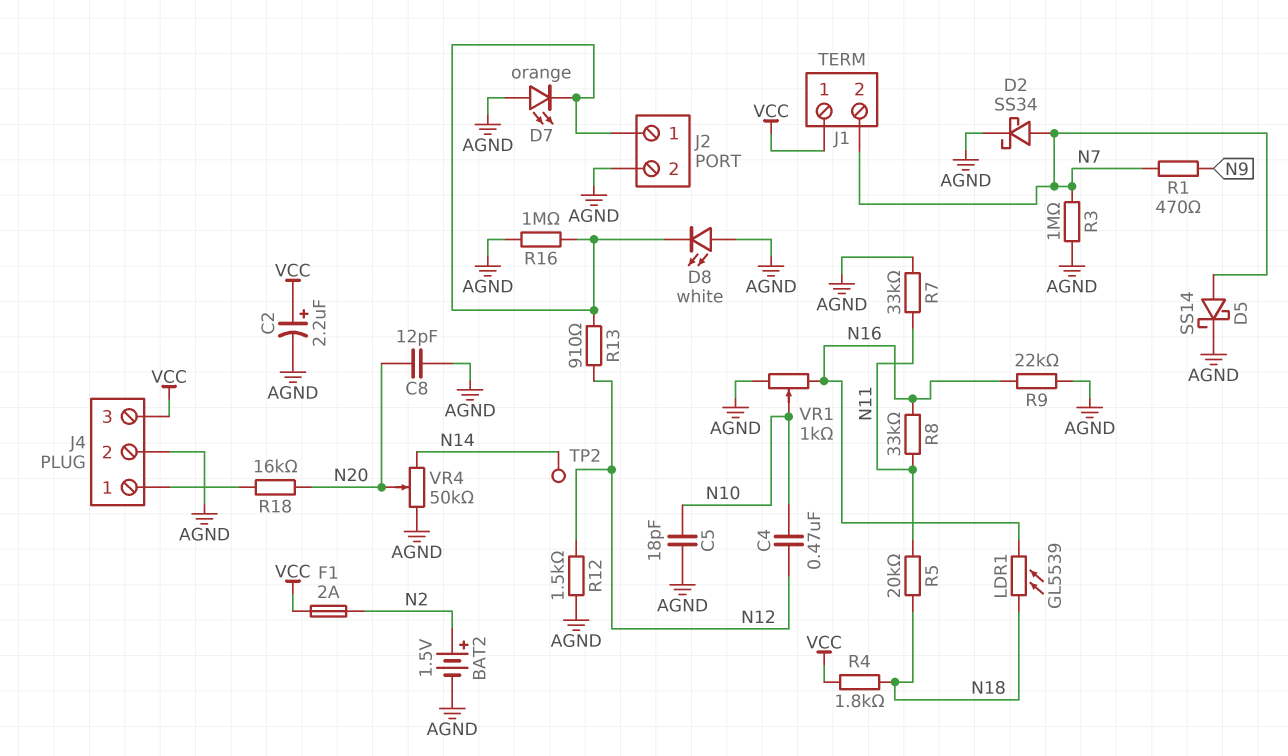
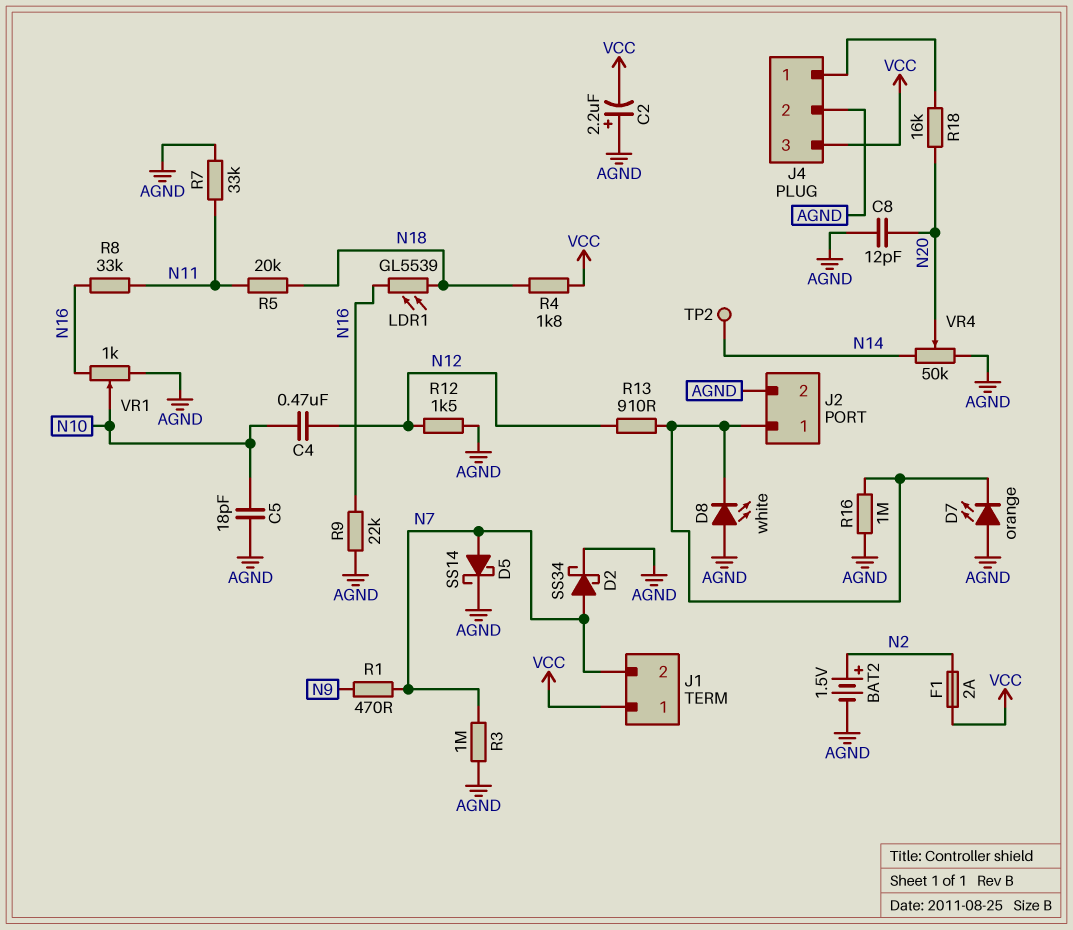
C2: 2.2uF (plus VCC, minus AGND) -> 2.2uF (plus AGND, minus VCC)

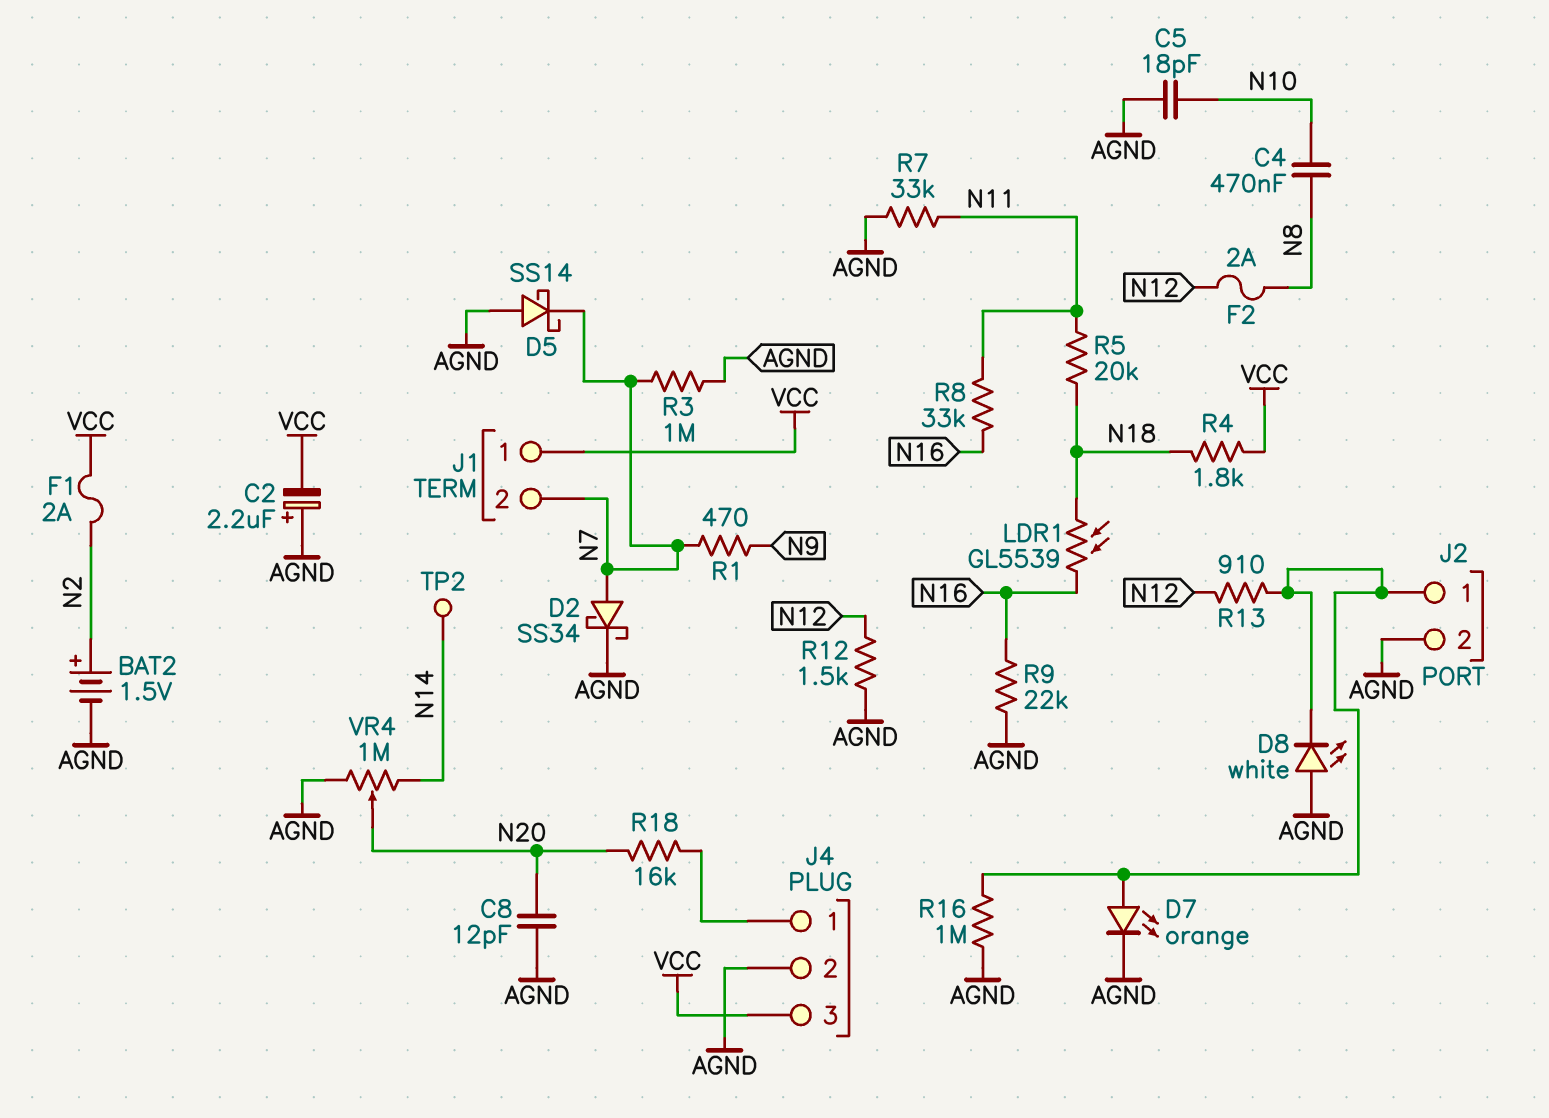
C4: 470nF (N10, N12) -> 470nF (N8, N10)
D5: schottky SS14 (A N7, K AGND) -> schottky SS14 (A AGND, K N7)
D7: LED orange (A AGND, K J2/1) -> LED orange (A J2/1, K AGND)
F2: none -> 2A (N8, N12)
VR1: 1k (AGND, N16, wiper N10) -> none
VR4: 50k (AGND, N14, wiper N20) -> 1M (AGND, N14, wiper N20)

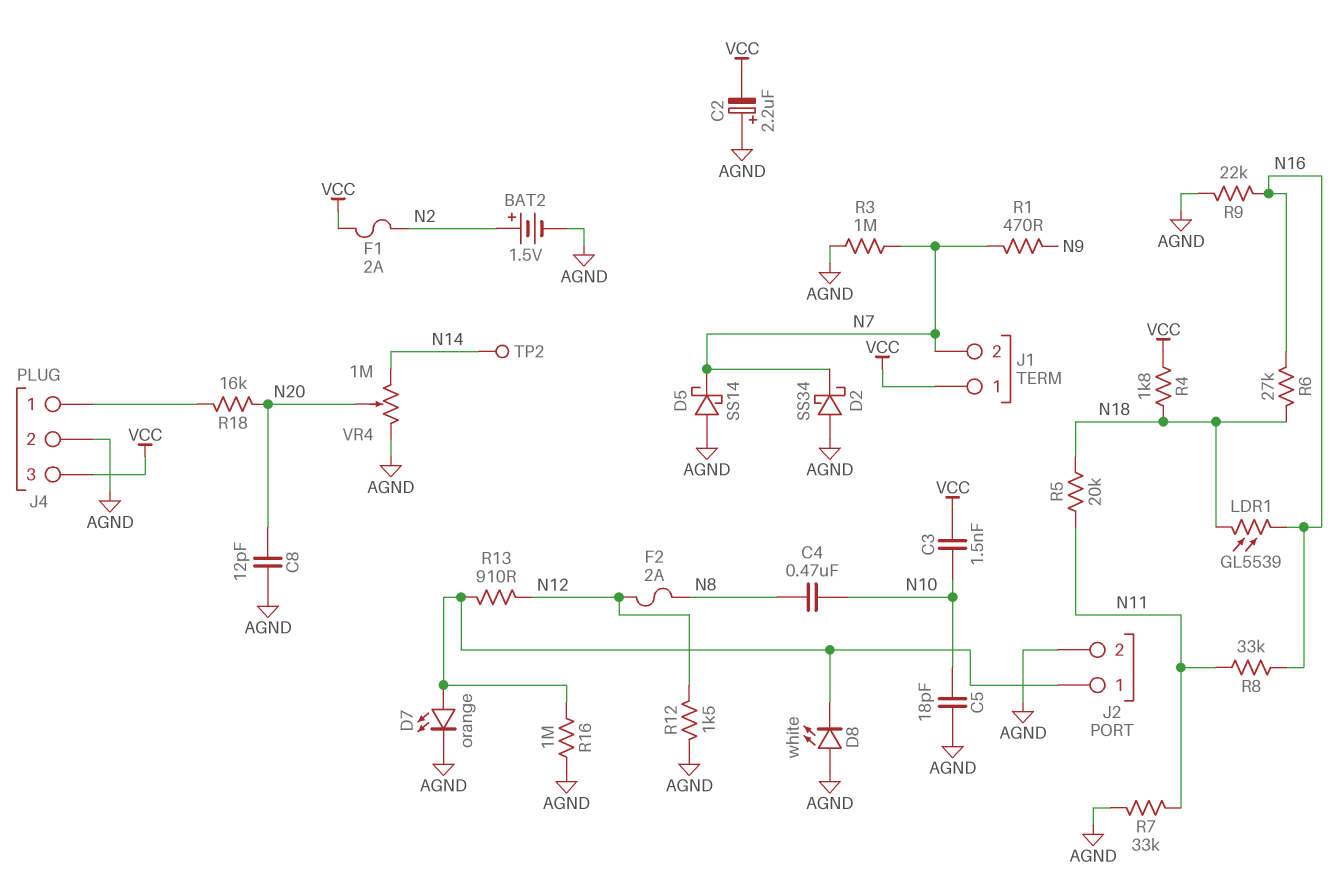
C3: none -> 1.5nF (N10, VCC)
D2: schottky SS34 (A N7, K AGND) -> schottky SS34 (A AGND, K N7)
R6: none -> 27k (N16, N18)

